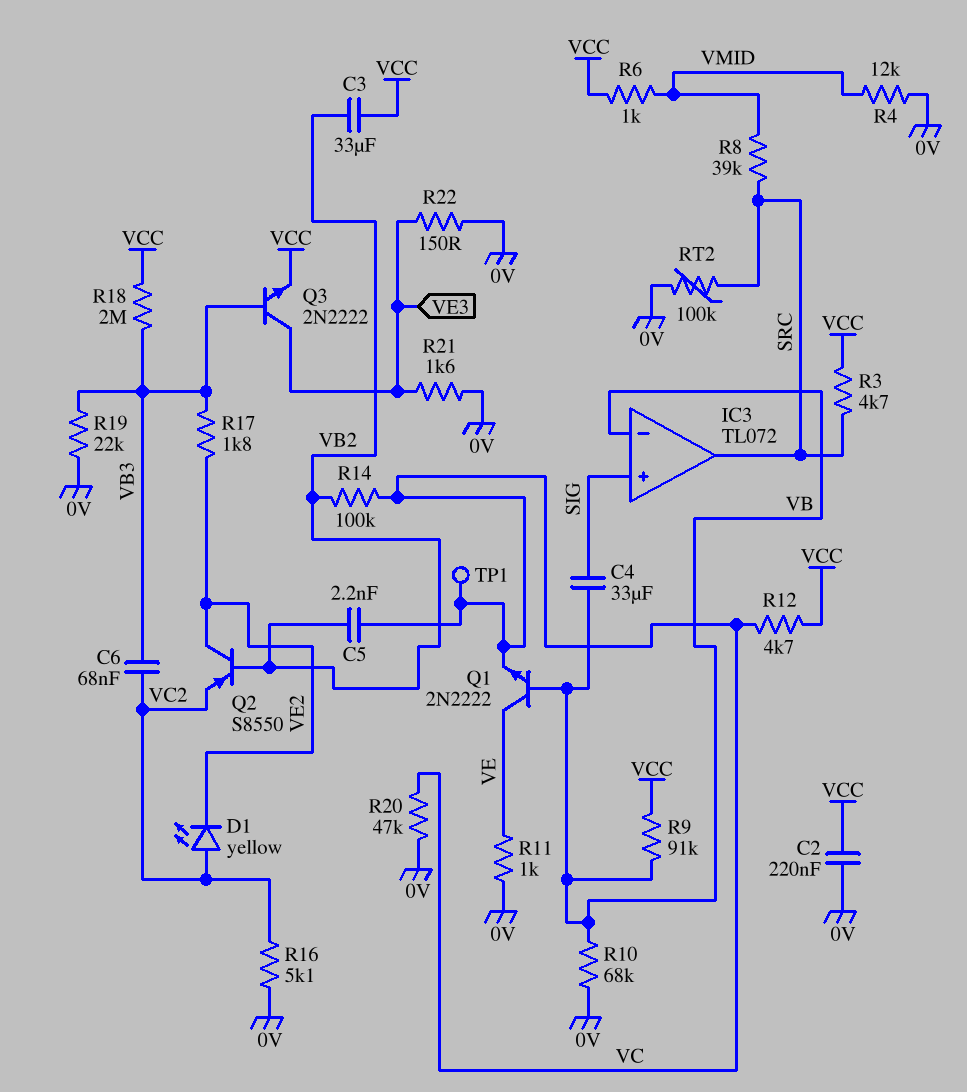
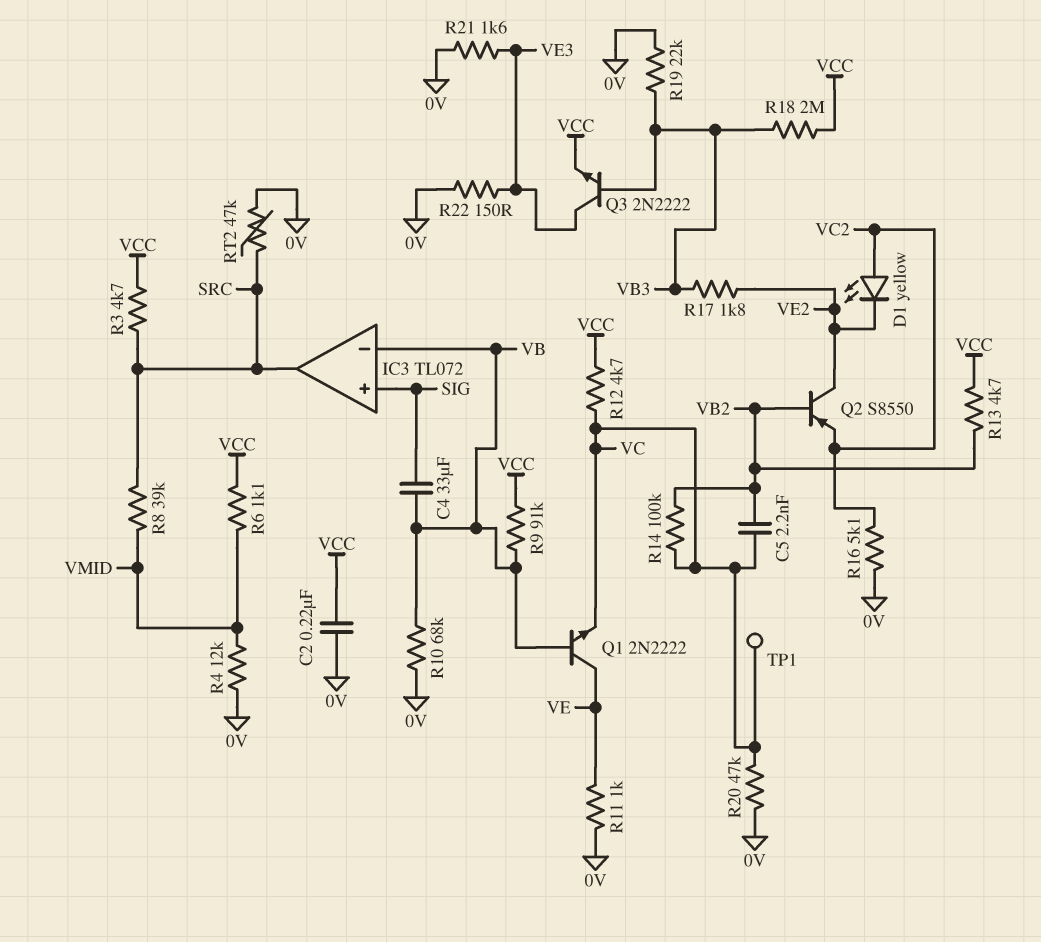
C3: 33uF (VB2, VCC) -> none
C6: 68nF (VB3, VC2) -> none
R6: 1k (VCC, VMID) -> 1.1k (VCC, VMID)
R13: none -> 4.7k (VB2, VCC)
RT2: 100k (0V, SRC) -> 47k (0V, SRC)

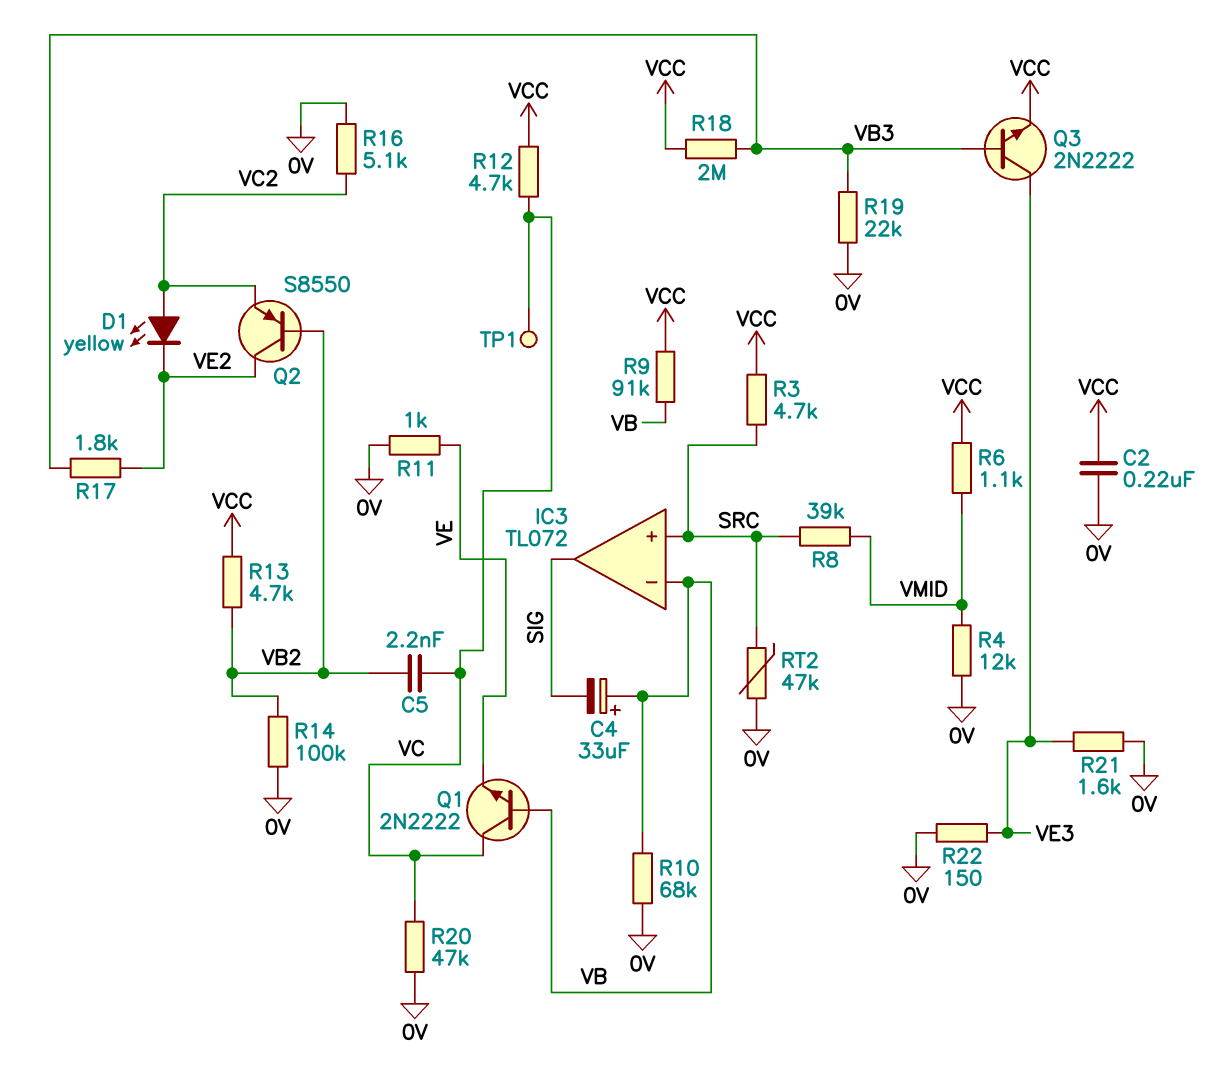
C4: 33uF (SIG, VB) -> 33uF (plus VB, minus SIG)
IC3 pin in+: SIG -> SRC
IC3 pin out: SRC -> SIG
Q1: NPN 2N2222 (B VB, C VE, E VC) -> NPN 2N2222 (B VB, C VC, E VE)
R14: 100k (VB2, VC) -> 100k (0V, VB2)

